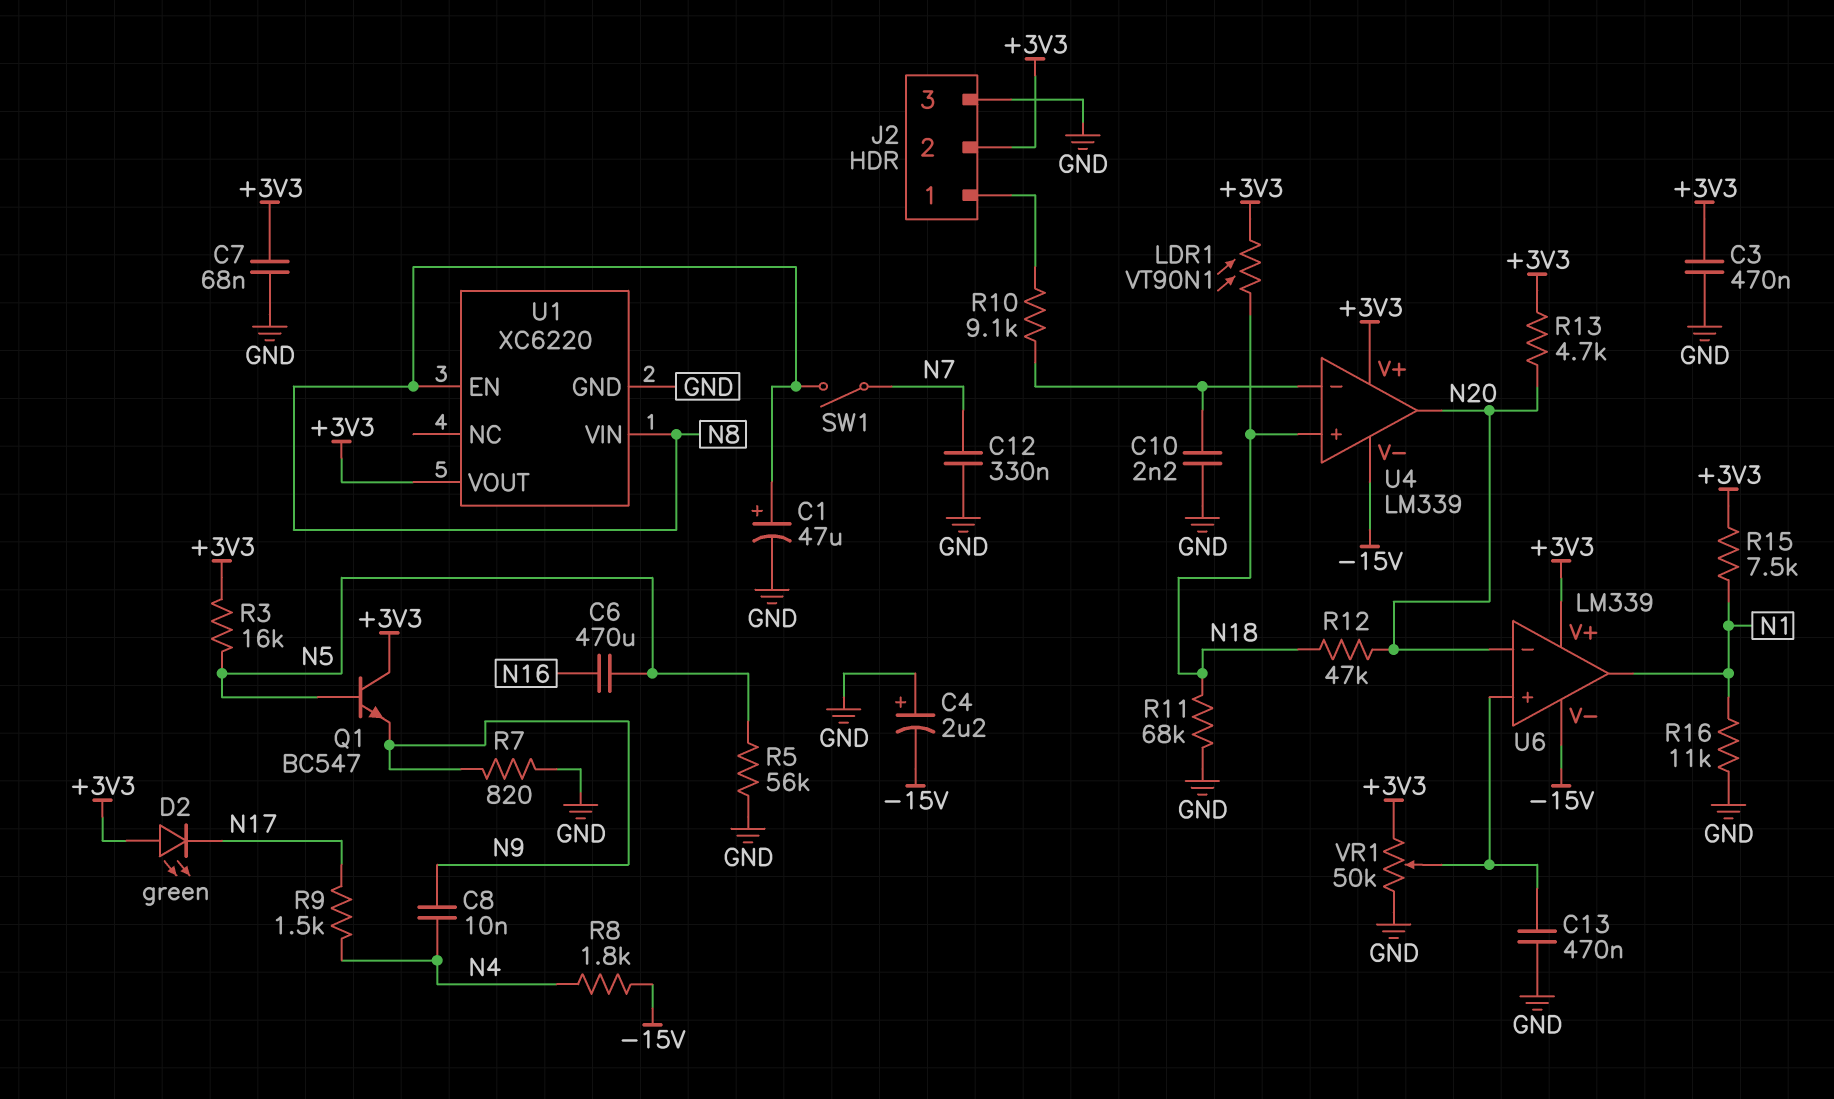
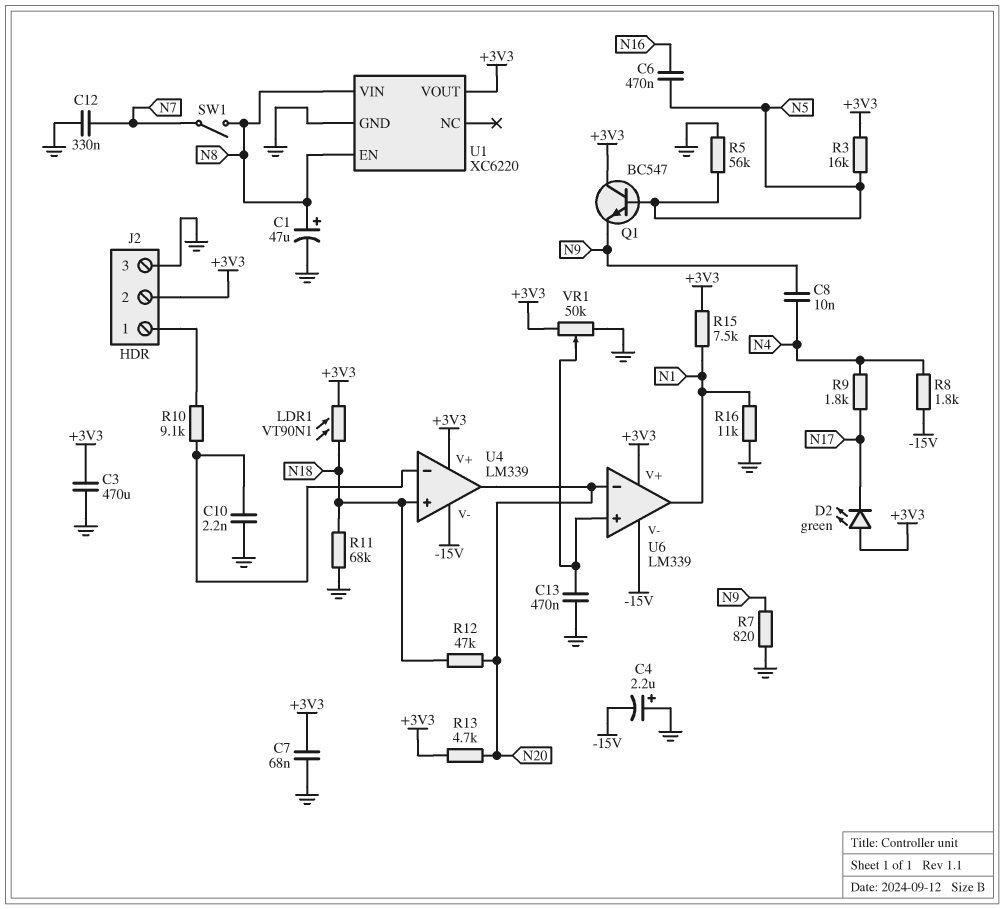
C3: 470nF (+3V3, GND) -> 470uF (+3V3, GND)
C6: 470uF (N5, N16) -> 470nF (N5, N16)
R9: 1.5k (N4, N17) -> 1.8k (N4, N17)

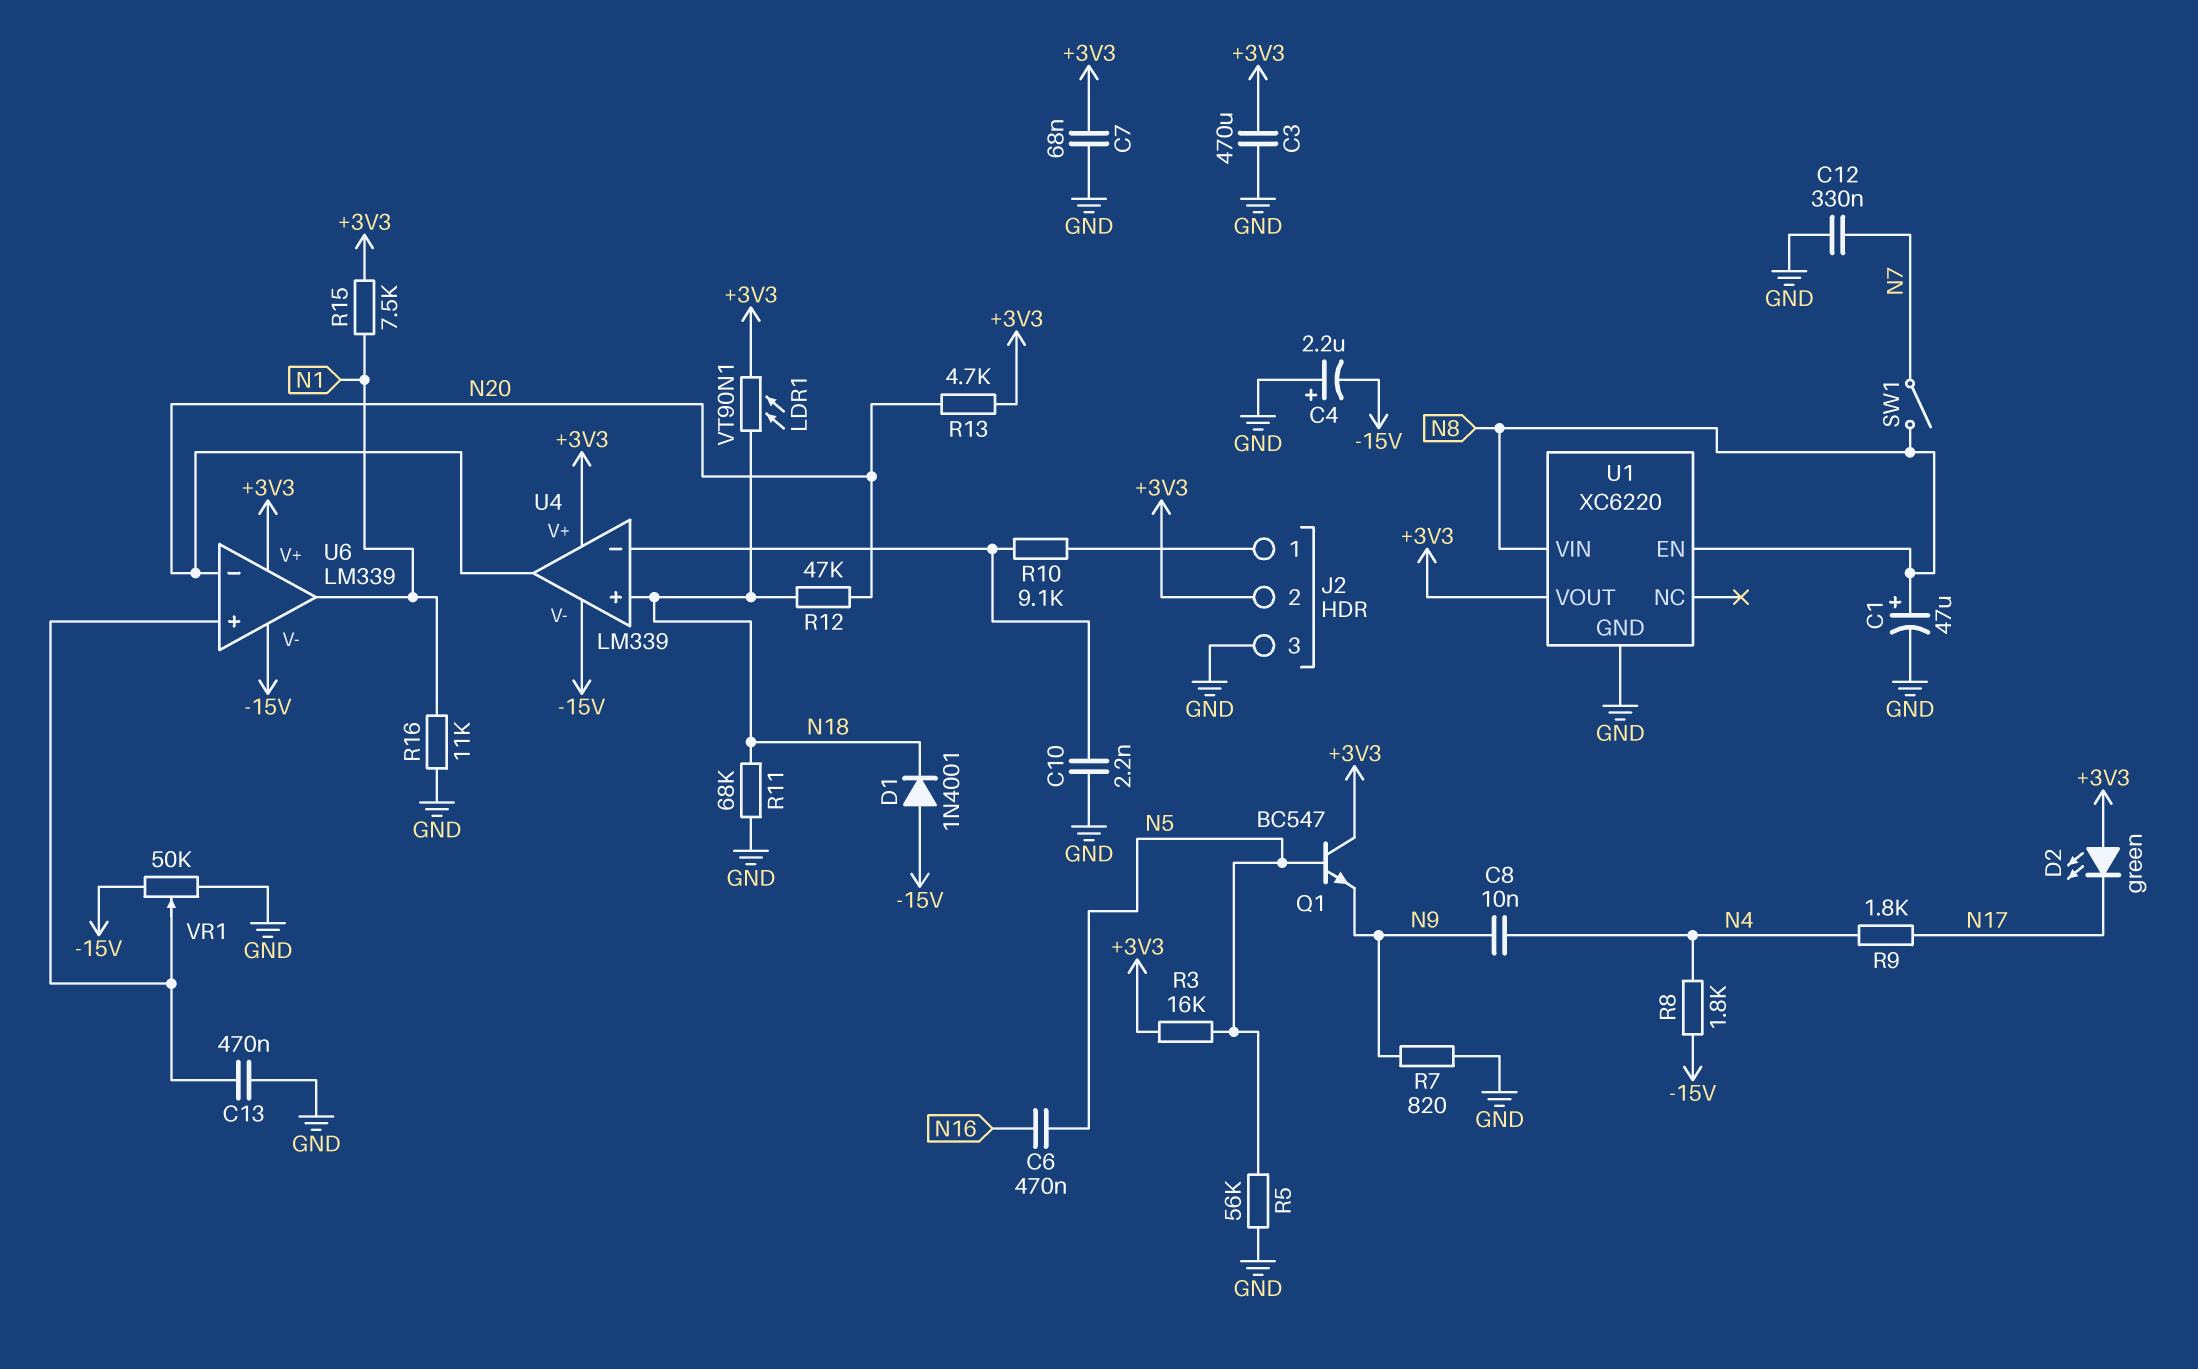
D1: none -> diode 1N4001 (A -15V, K N18)
VR1: 50k (+3V3, GND, wiper U6/in+) -> 50k (-15V, GND, wiper U6/in+)

